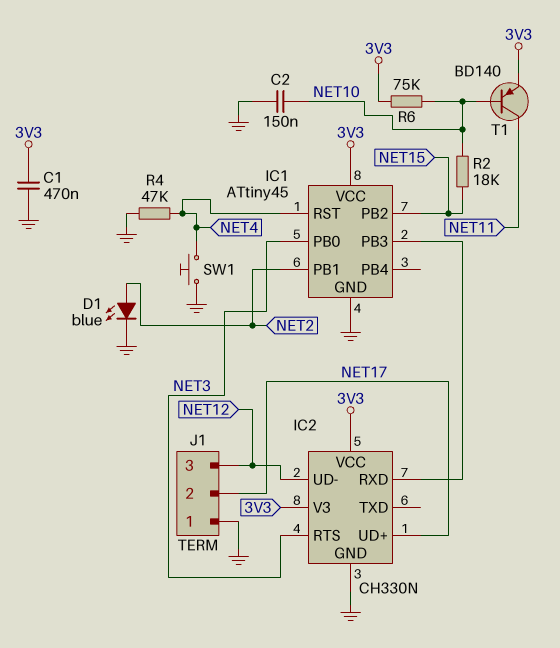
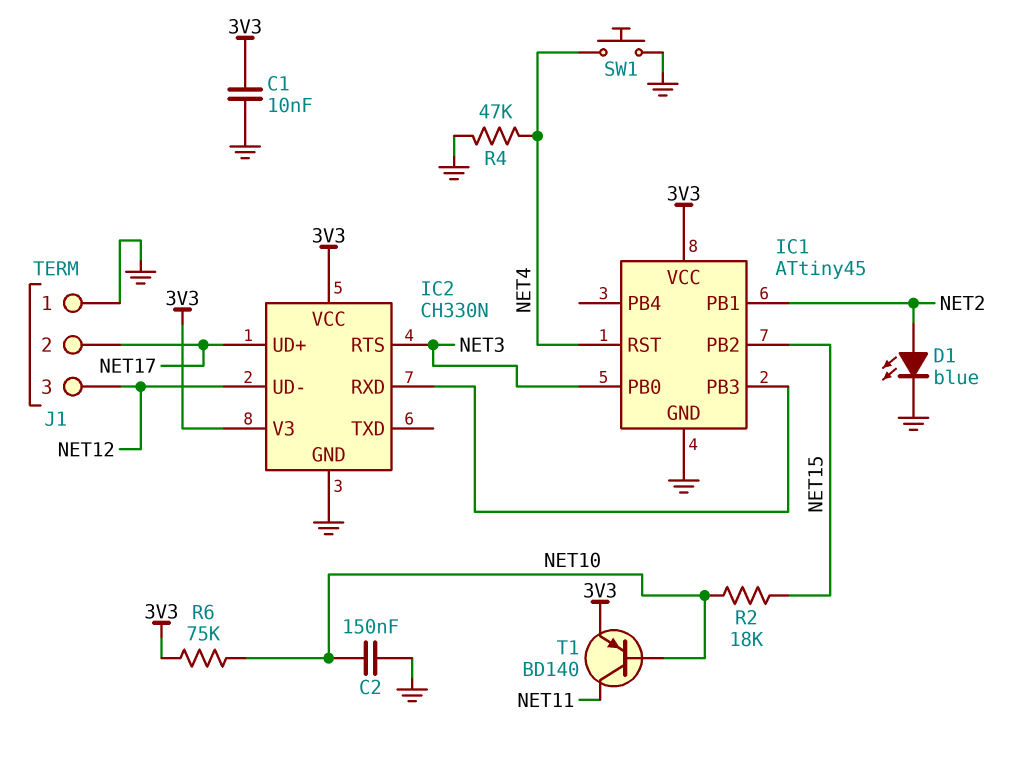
C1: 470nF (3V3, GND) -> 10nF (3V3, GND)

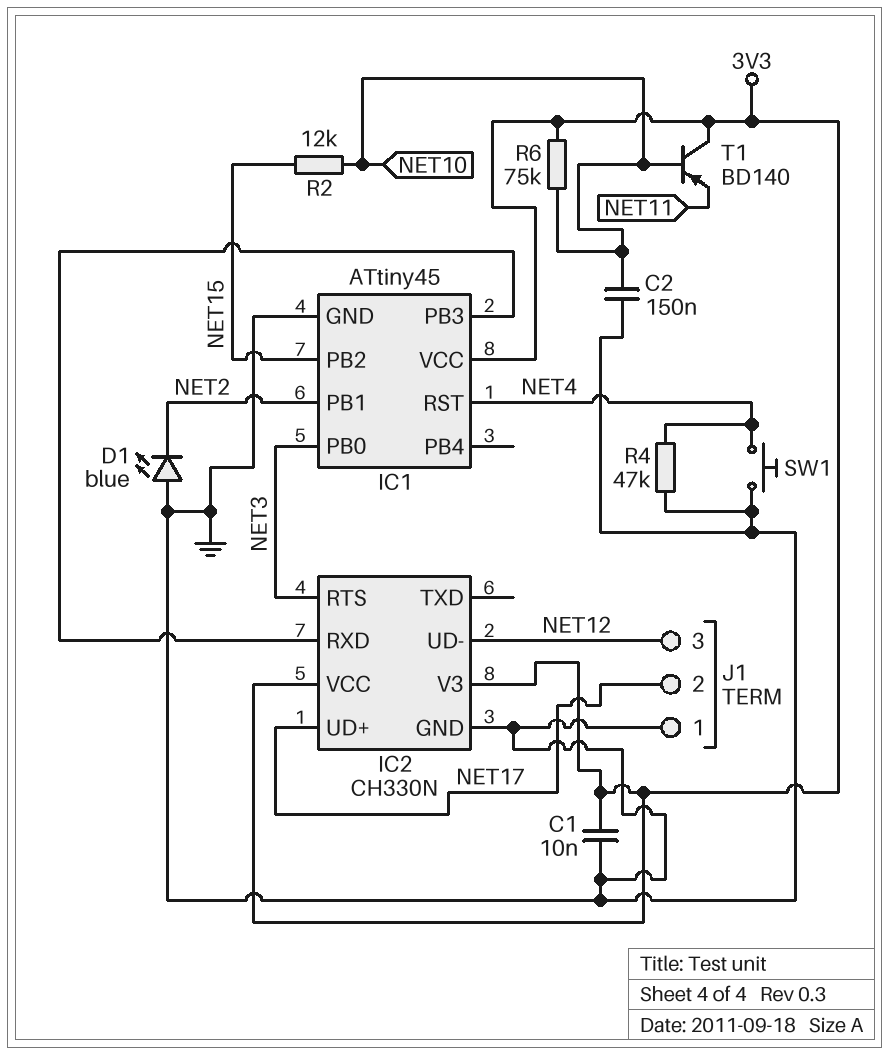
D1: LED blue (A NET2, K GND) -> LED blue (A GND, K NET2)
R2: 18k (NET10, NET15) -> 12k (NET10, NET15)
T1: PNP BD140 (B NET10, C NET11, E 3V3) -> PNP BD140 (B NET10, C 3V3, E NET11)

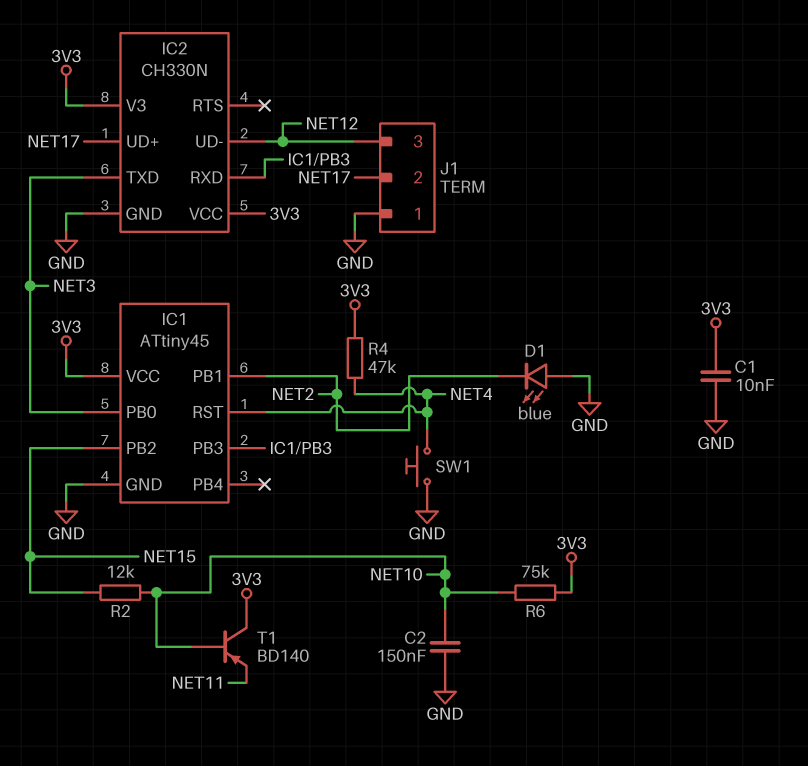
IC2 pin RTS: NET3 -> none
IC2 pin TXD: none -> NET3
R4: 47k (GND, NET4) -> 47k (3V3, NET4)

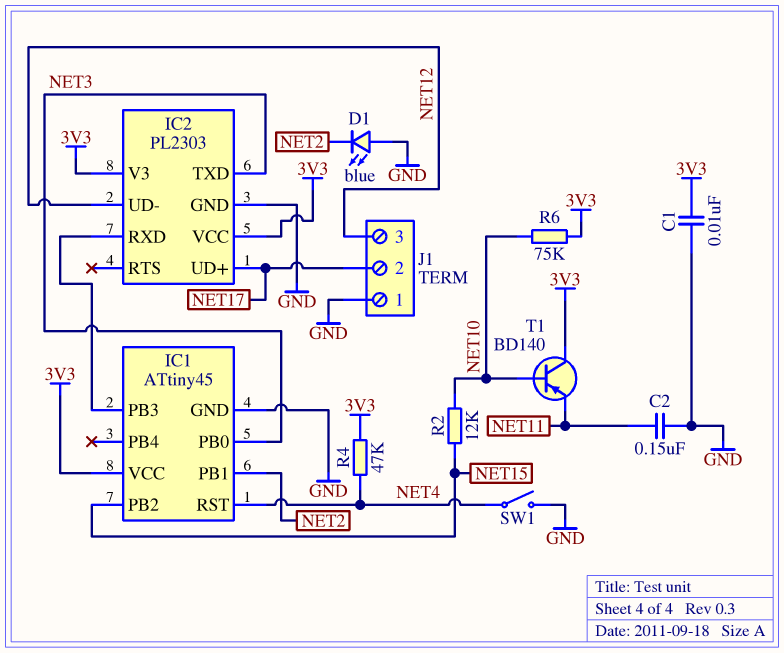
C2: 150nF (GND, NET10) -> 150nF (GND, NET11)
IC2: CH330N -> PL2303
SW1: button (GND, NET4) -> switch (GND, NET4)

